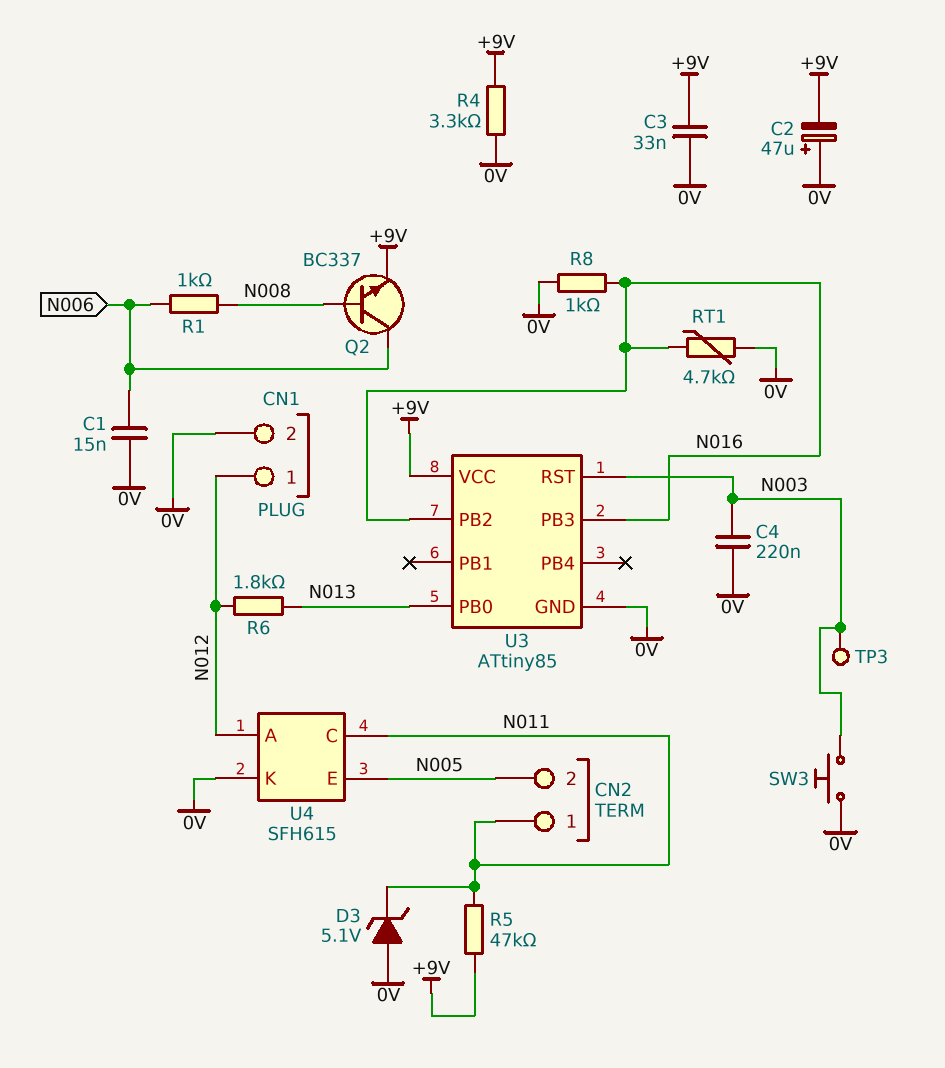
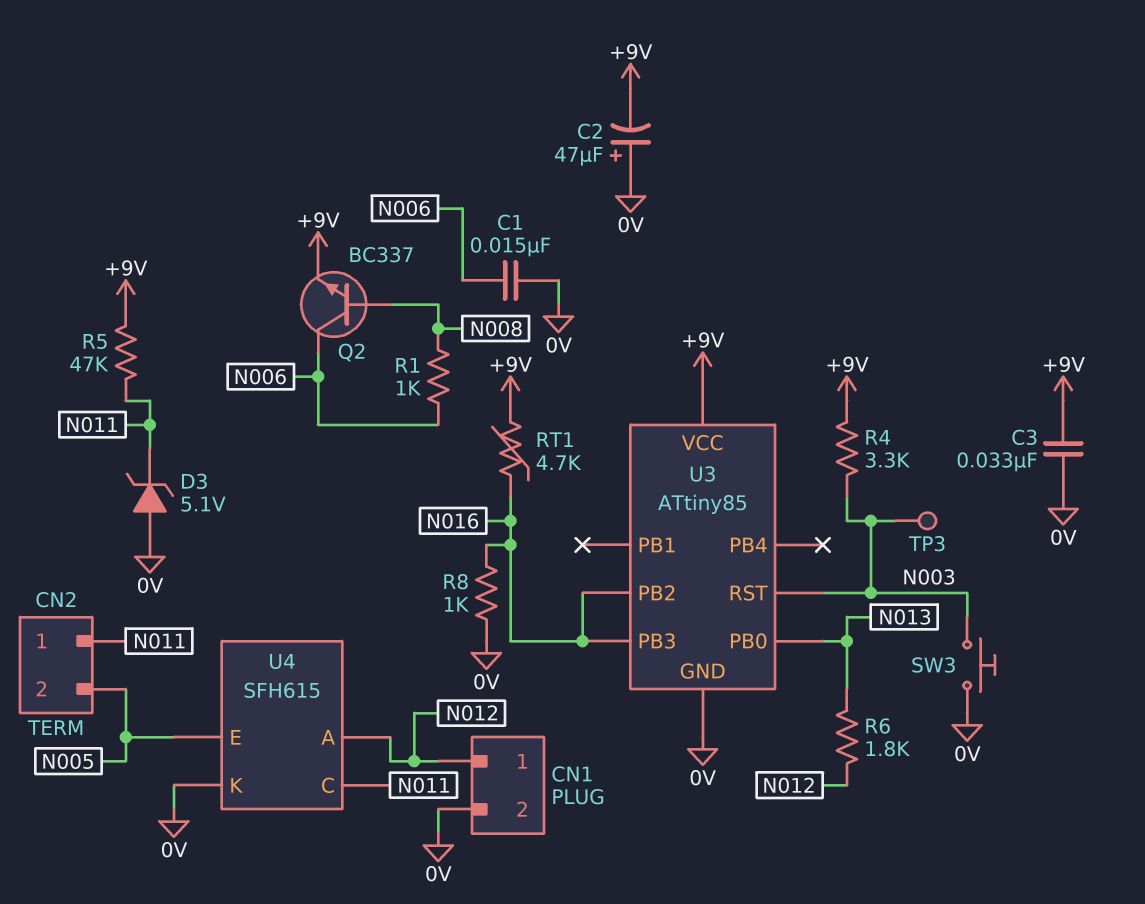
C4: 220nF (0V, N003) -> none
R4: 3.3k (+9V, 0V) -> 3.3k (+9V, N003)
RT1: 4.7k (0V, N016) -> 4.7k (+9V, N016)

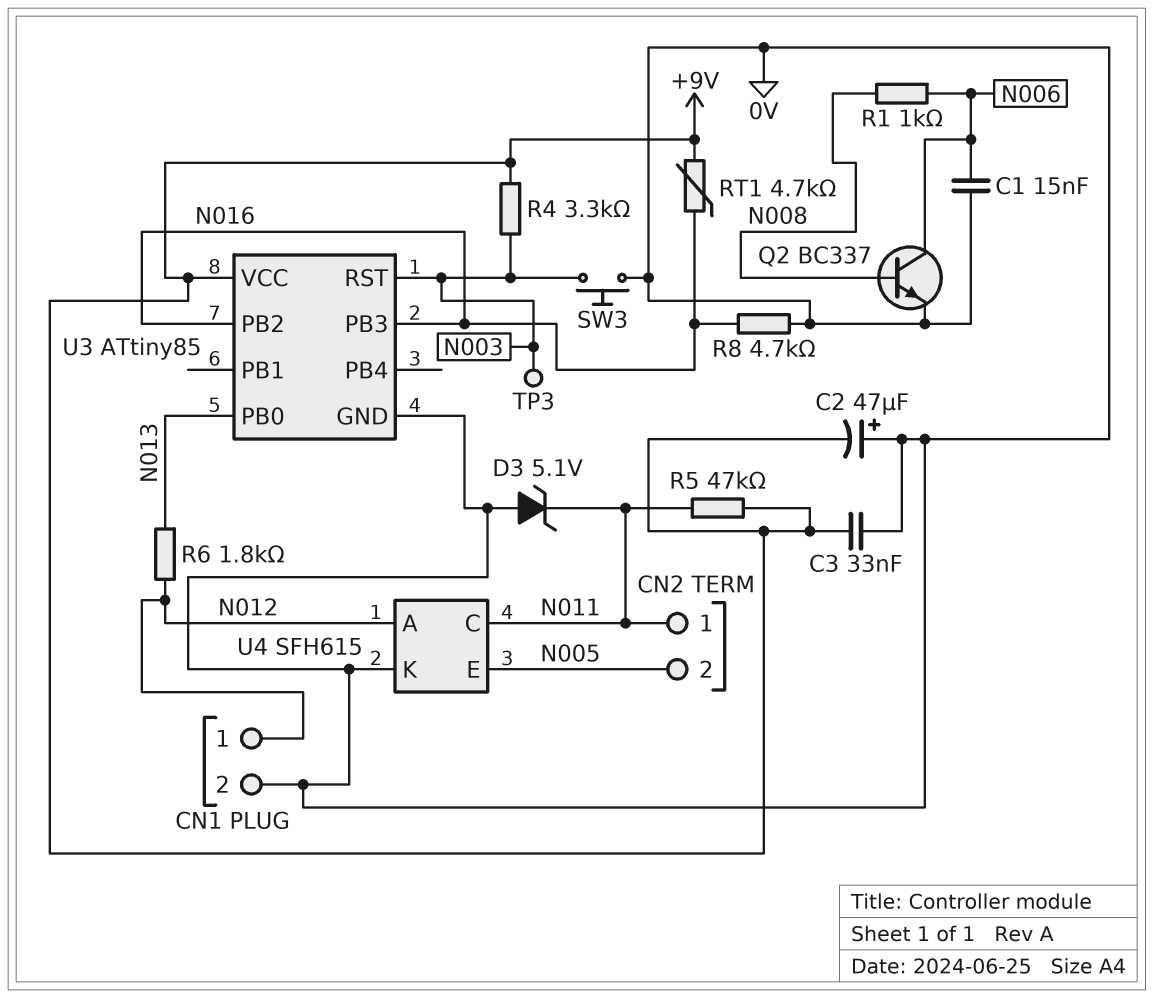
Q2: NPN BC337 (B N008, C N006, E +9V) -> NPN BC337 (B N008, C N006, E 0V)
R8: 1k (0V, N016) -> 4.7k (0V, N016)

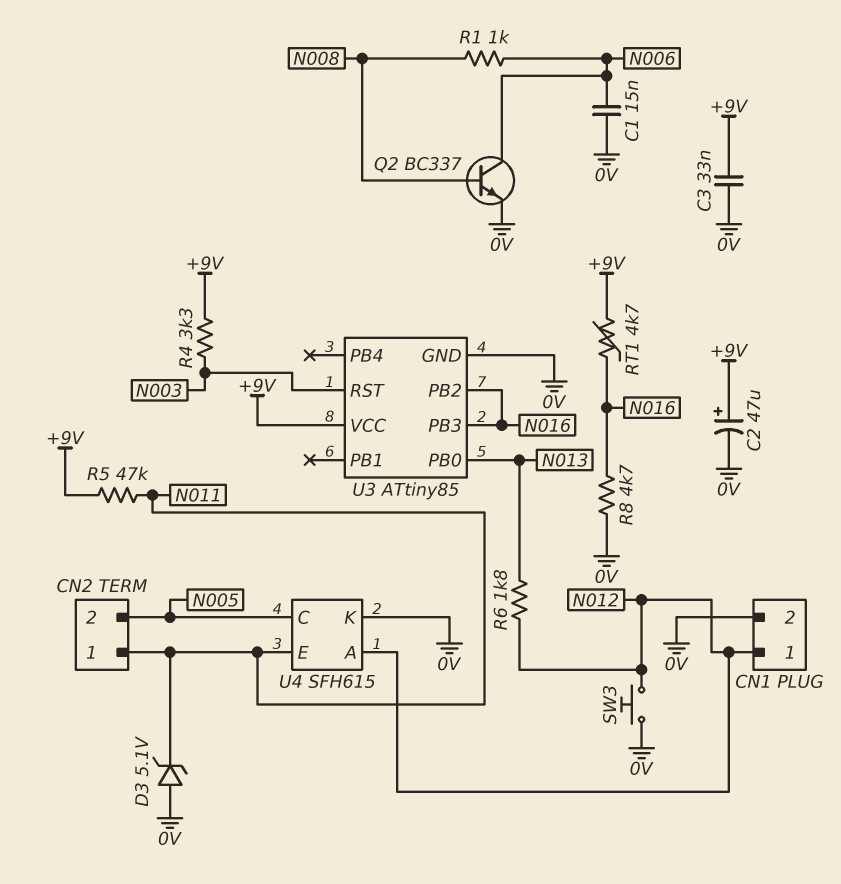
C2: 47uF (plus 0V, minus +9V) -> 47uF (plus +9V, minus 0V)
SW3: button (0V, N003) -> button (0V, N012)
TP3: test point (N003) -> none
U4 pin C: N011 -> N005
U4 pin E: N005 -> N011

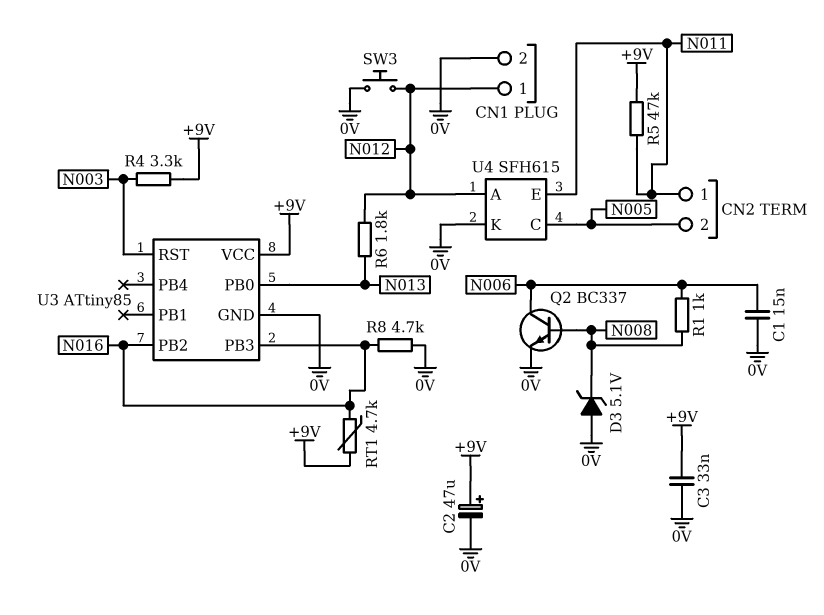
D3: zener 5.1V (A 0V, K N011) -> zener 5.1V (A 0V, K N008)

